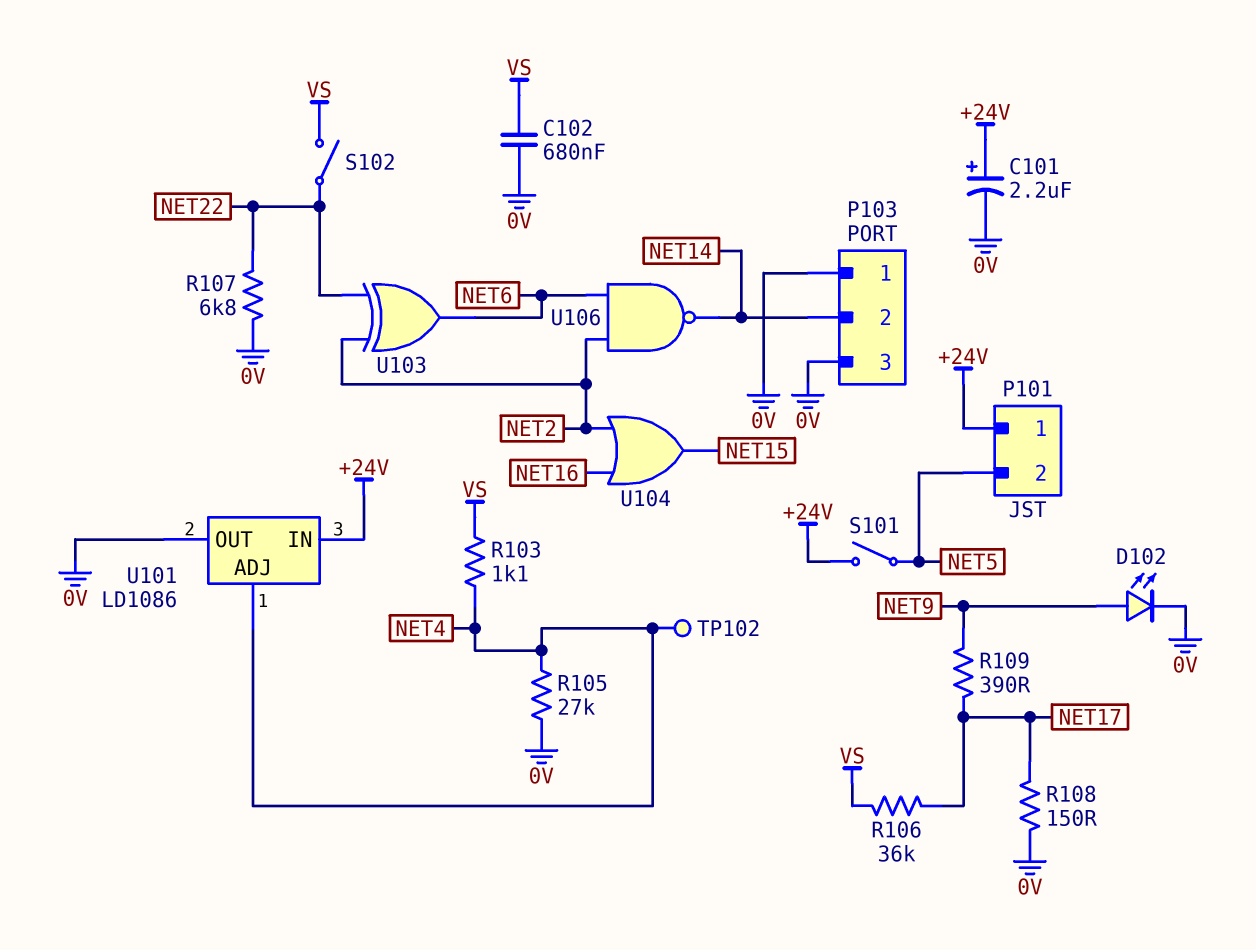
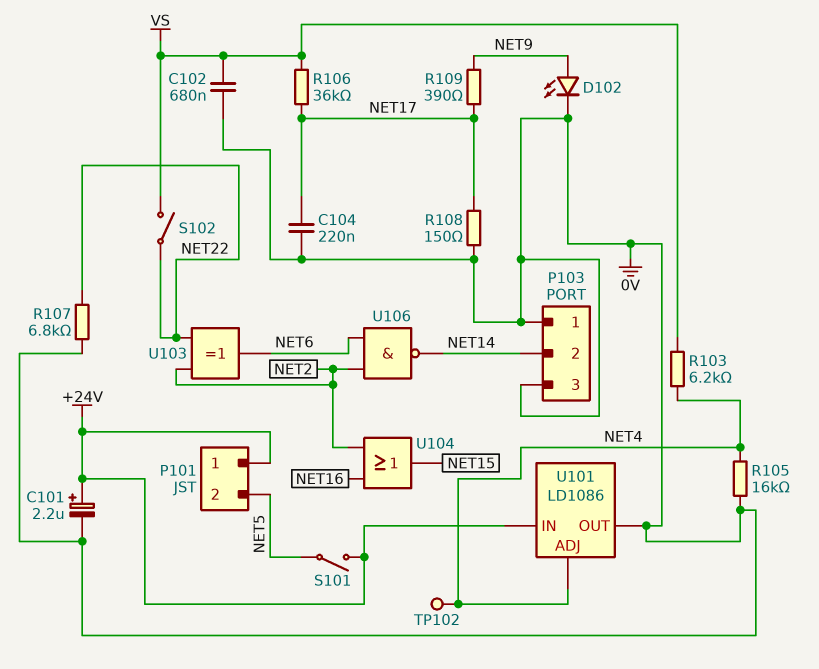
C104: none -> 220nF (0V, NET17)
R103: 1.1k (NET4, VS) -> 6.2k (NET4, VS)
R105: 27k (0V, NET4) -> 16k (0V, NET4)

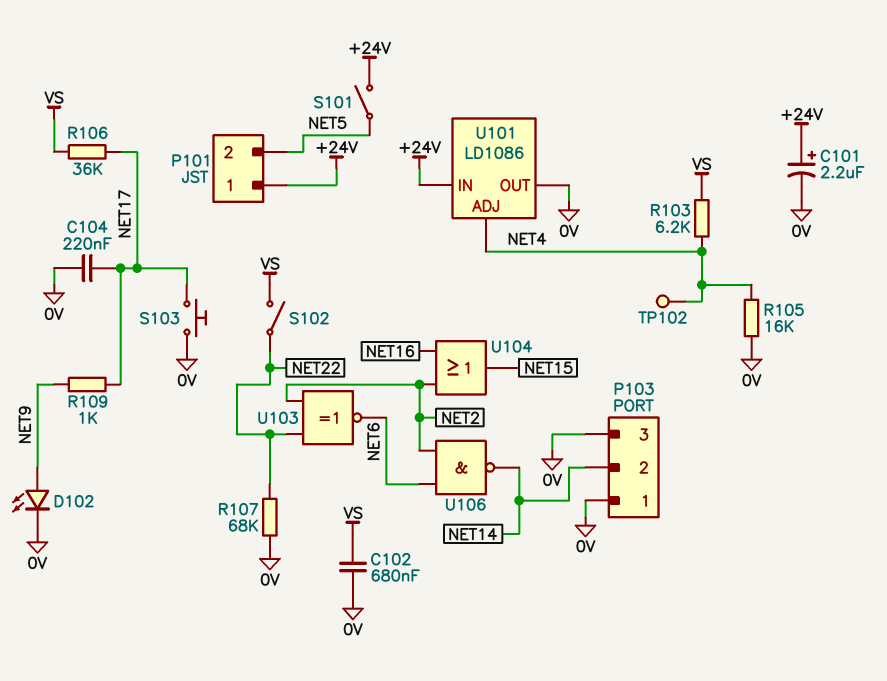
R107: 6.8k (0V, NET22) -> 68k (0V, NET22)
R108: 150 (0V, NET17) -> none
R109: 390 (NET9, NET17) -> 1k (NET9, NET17)
S103: none -> button (0V, NET17)
U103: XOR (in NET2, in NET22, out NET6) -> XNOR (in NET2, in NET22, out NET6)

